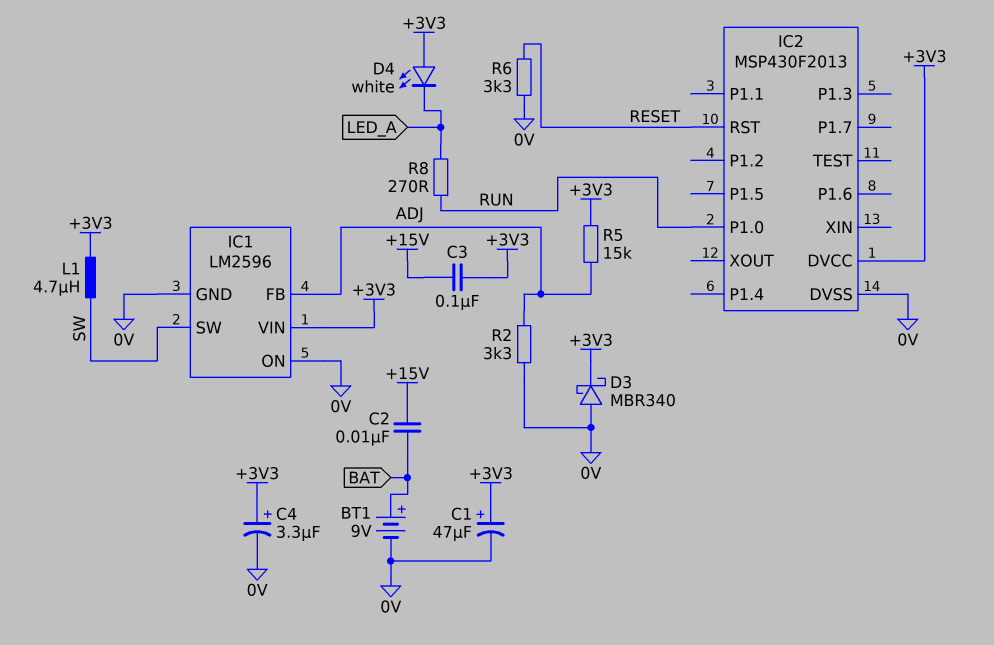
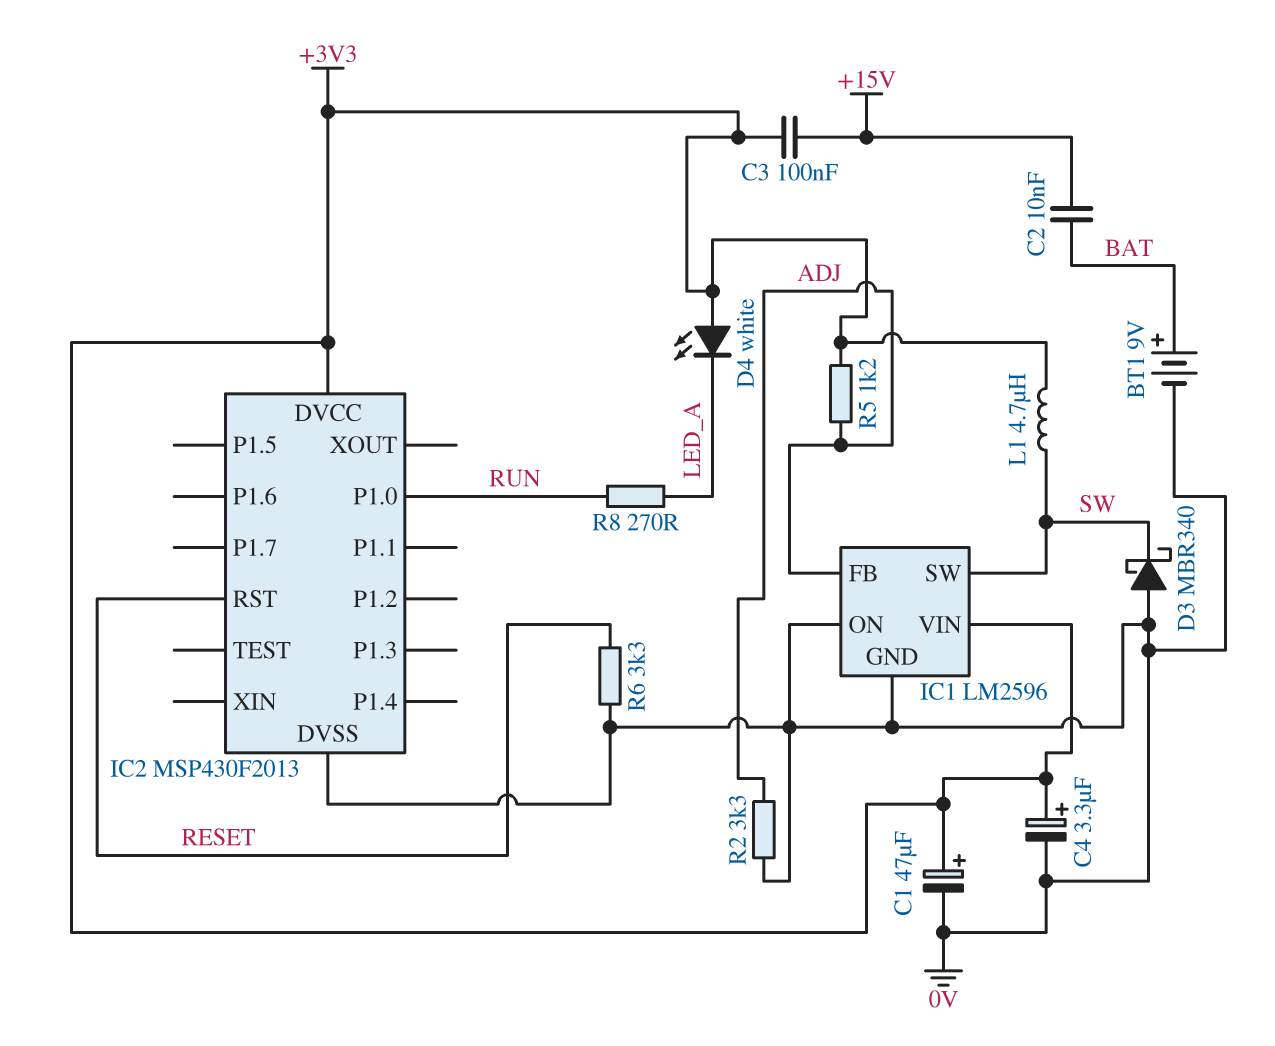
D3: schottky MBR340 (A 0V, K +3V3) -> schottky MBR340 (A 0V, K SW)
R5: 15k (+3V3, ADJ) -> 1.2k (+3V3, ADJ)

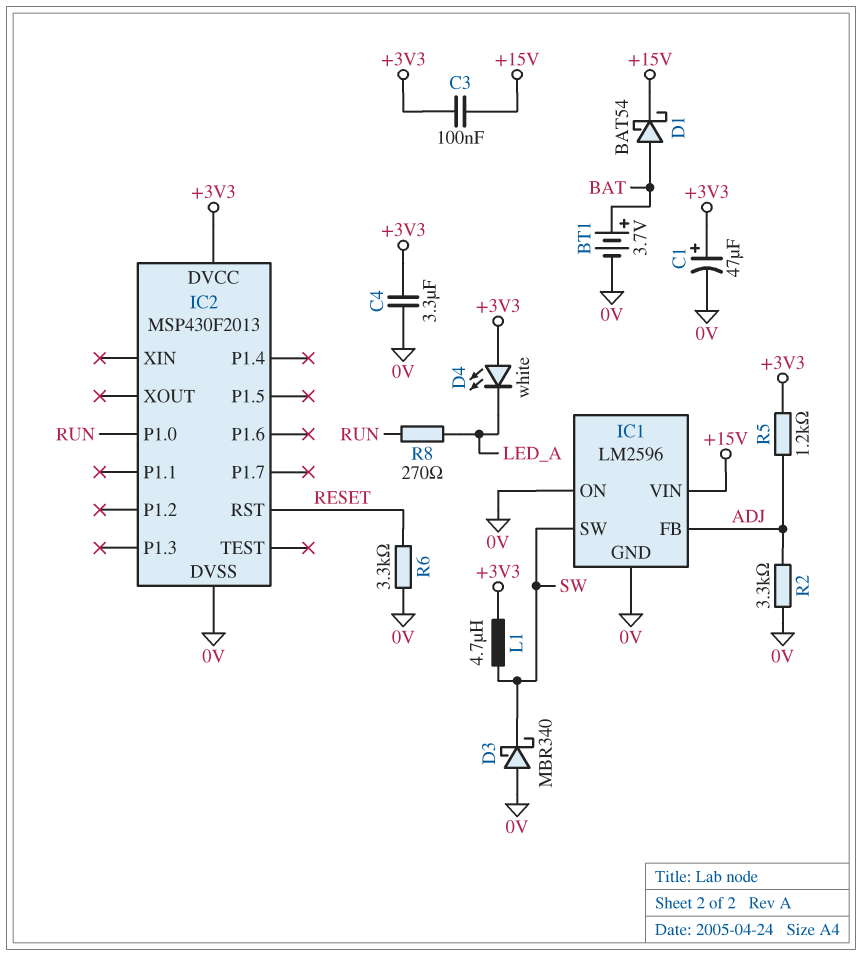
BT1: 9V (plus BAT, minus 0V) -> 3.7V (plus BAT, minus 0V)
C2: 10nF (+15V, BAT) -> none
C4: 3.3uF (plus +3V3, minus 0V) -> 3.3uF (+3V3, 0V)
D1: none -> schottky BAT54 (A BAT, K +15V)
IC1 pin VIN: +3V3 -> +15V

